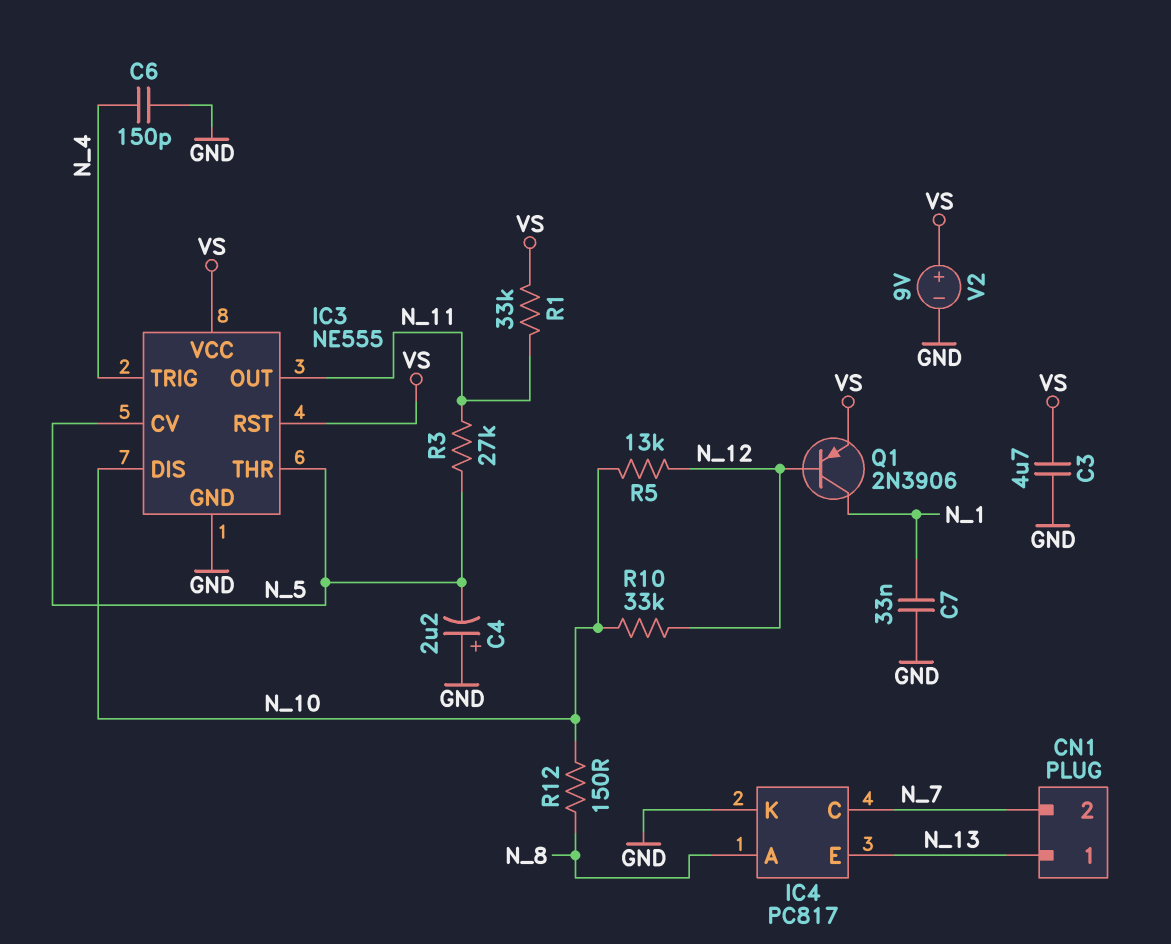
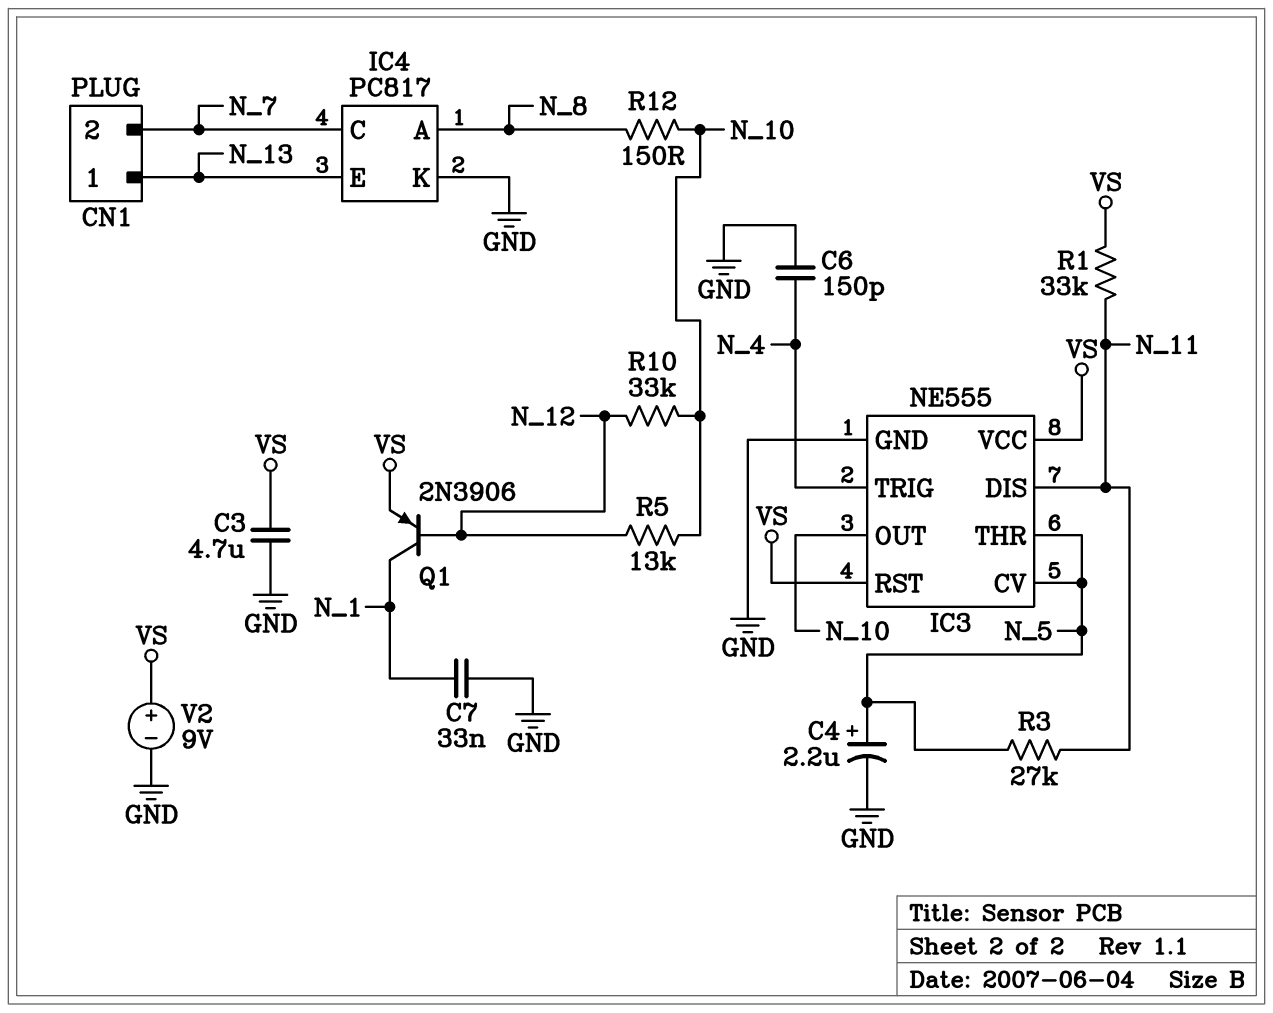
C4: 2.2uF (plus GND, minus N_5) -> 2.2uF (plus N_5, minus GND)
IC3 pin DIS: N_10 -> N_11
IC3 pin OUT: N_11 -> N_10

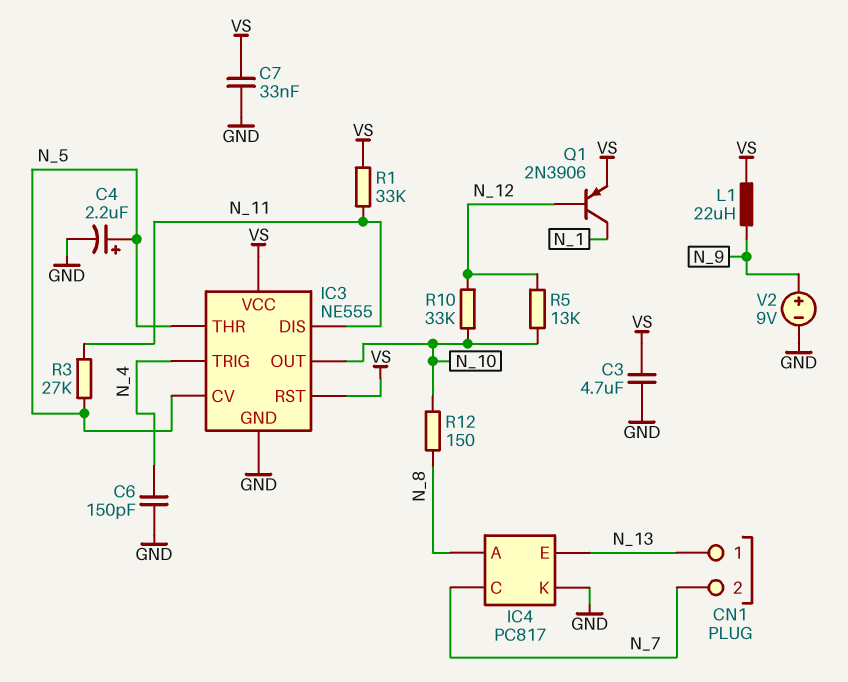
C7: 33nF (GND, N_1) -> 33nF (GND, VS)
L1: none -> 22uH (N_9, VS)
V2: 9V (plus VS, minus GND) -> 9V (plus N_9, minus GND)

